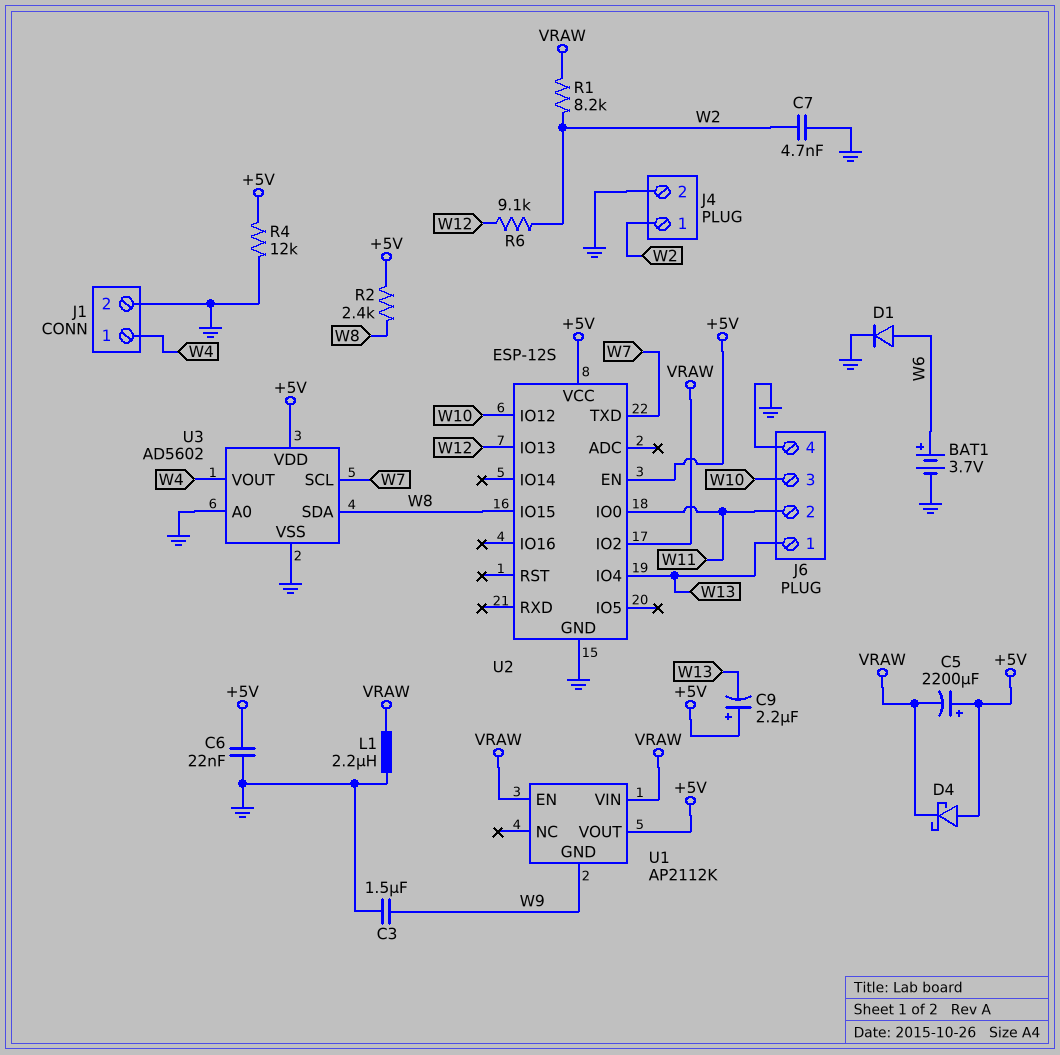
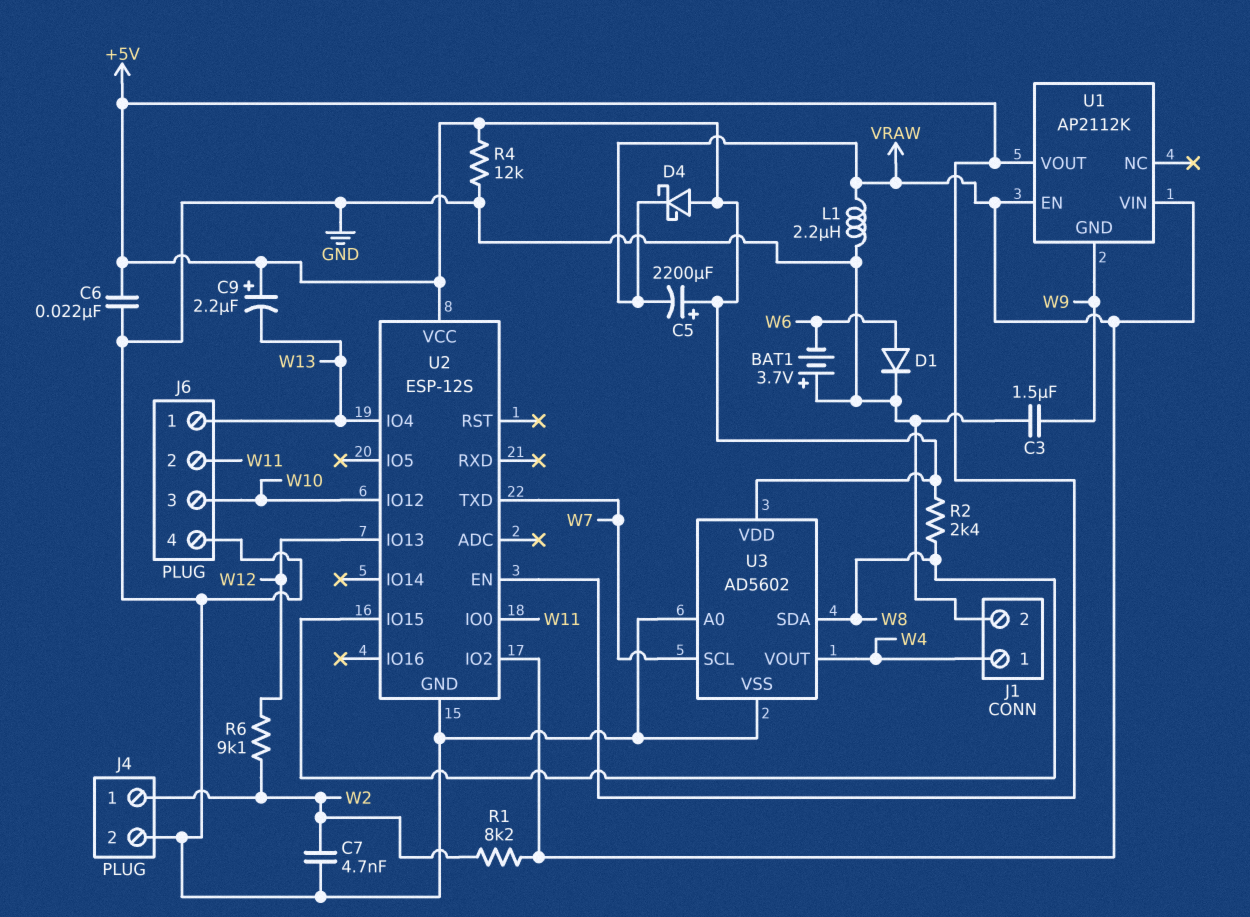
BAT1: 3.7V (plus W6, minus GND) -> 3.7V (plus GND, minus W6)

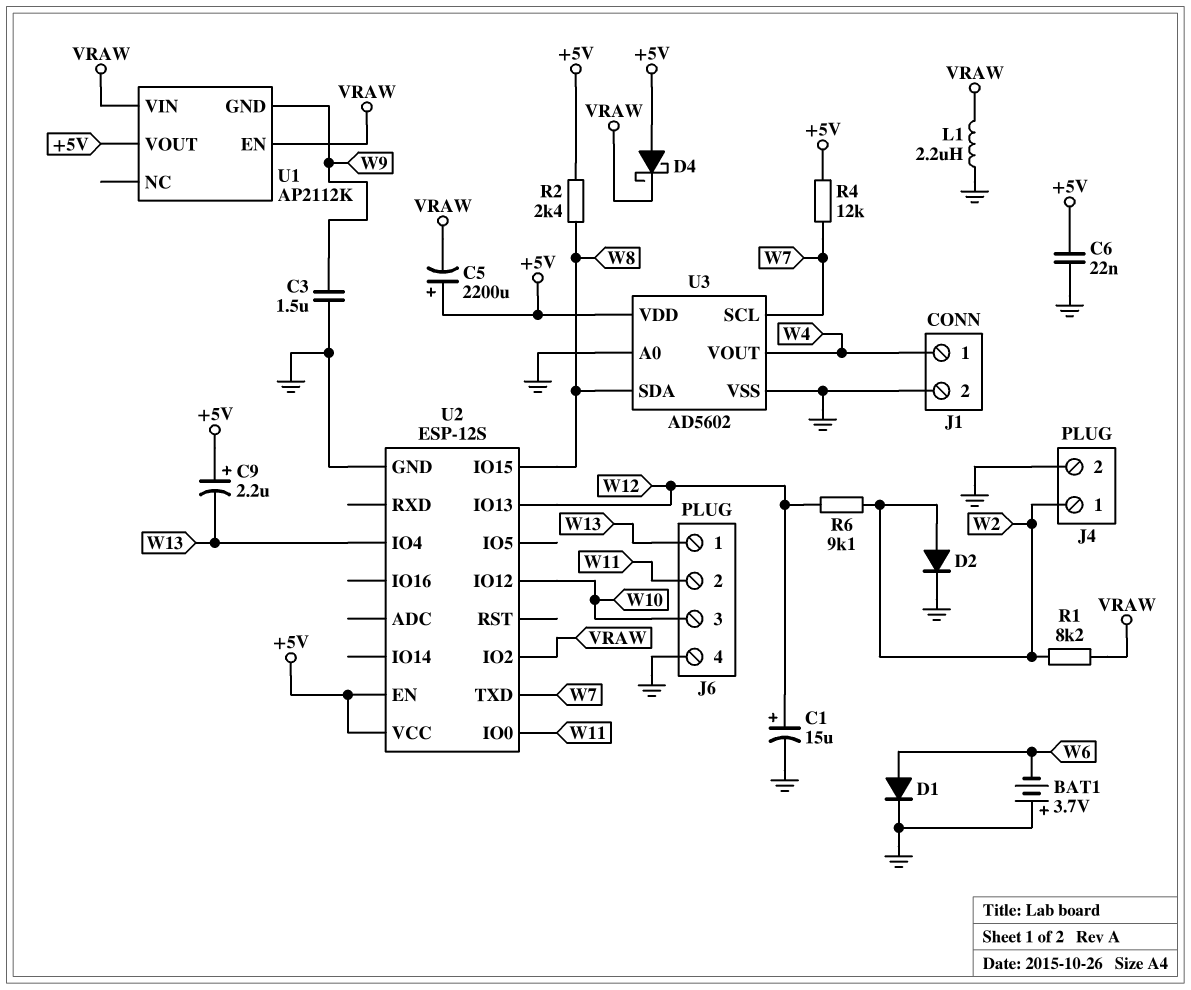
C1: none -> 15uF (plus W12, minus GND)
C7: 4.7nF (GND, W2) -> none
D2: none -> diode (A W2, K GND)
R4: 12k (+5V, GND) -> 12k (+5V, W7)

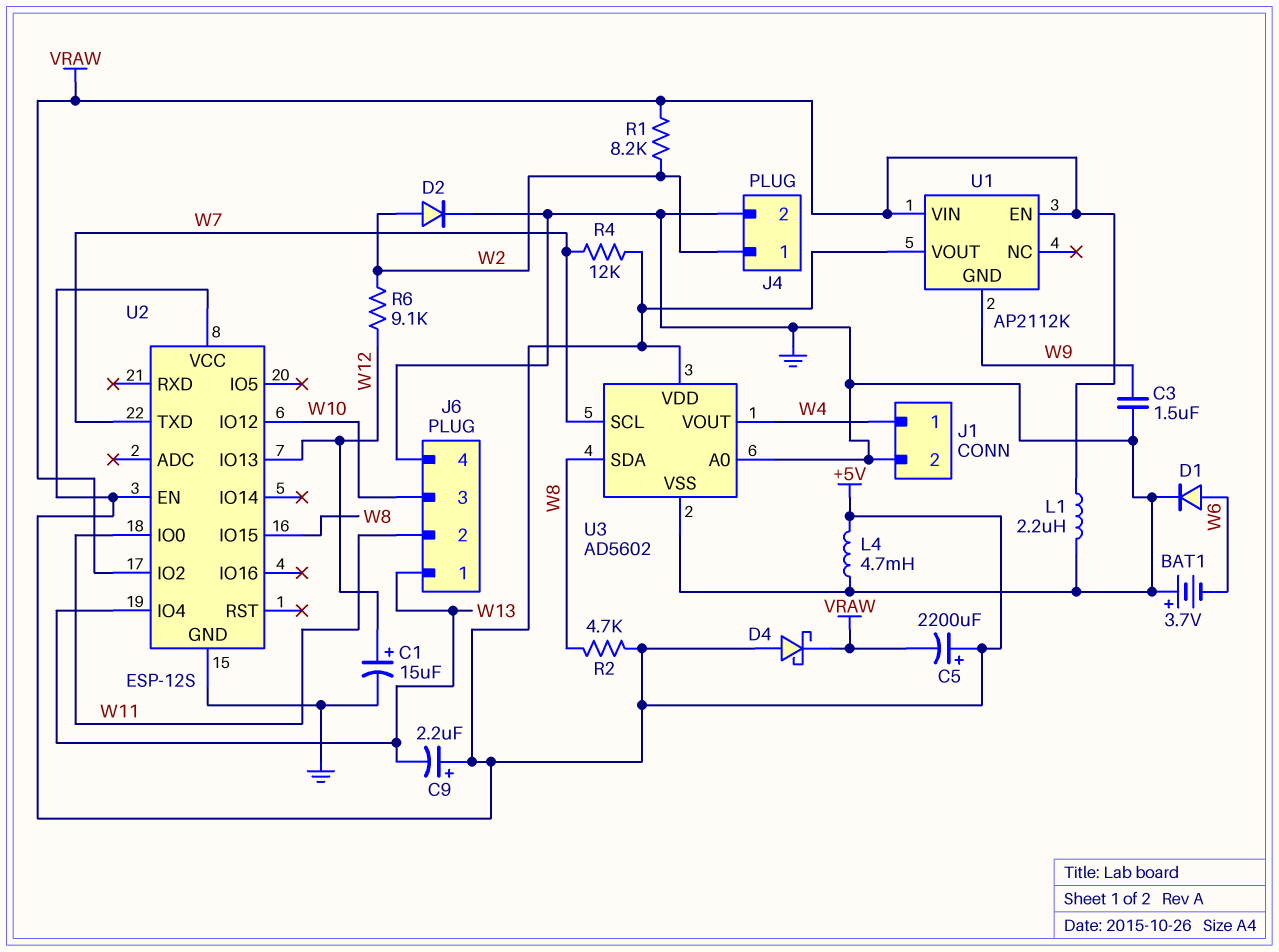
C6: 22nF (+5V, GND) -> none
L4: none -> 4.7mH (+5V, GND)
R2: 2.4k (+5V, W8) -> 4.7k (+5V, W8)

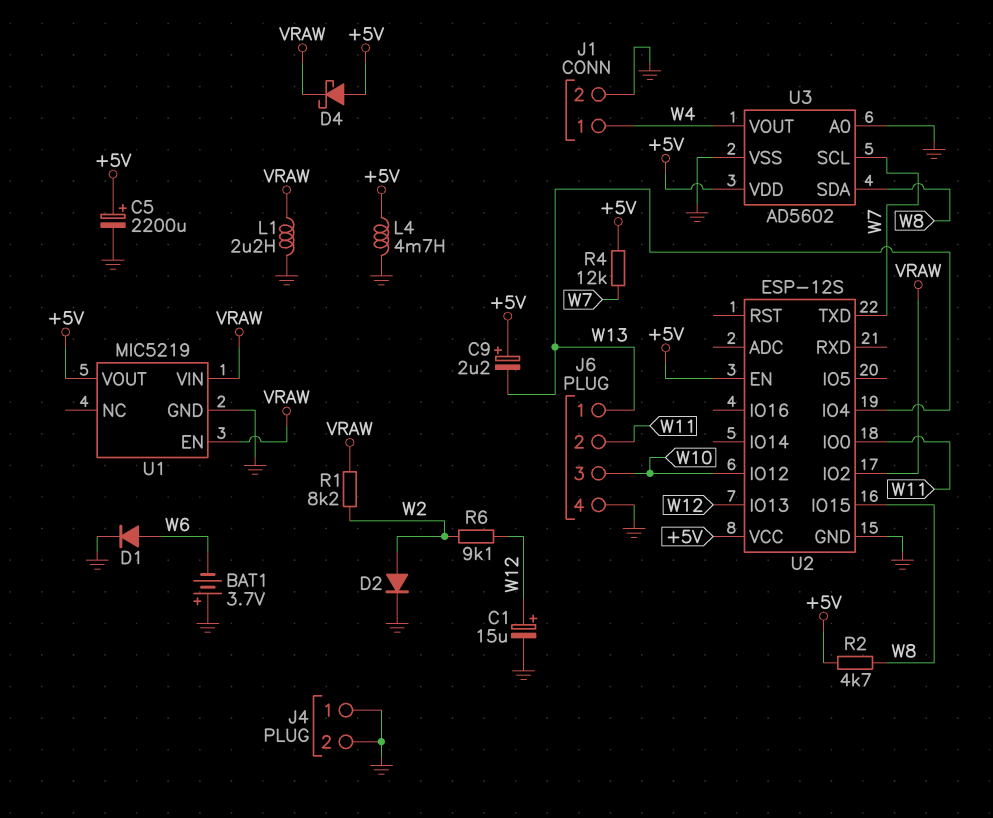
C3: 1.5uF (GND, W9) -> none
C5: 2200uF (plus +5V, minus VRAW) -> 2200uF (plus +5V, minus GND)
J4 pin 1: W2 -> GND
U1: AP2112K -> MIC5219
U1 pin GND: W9 -> GND

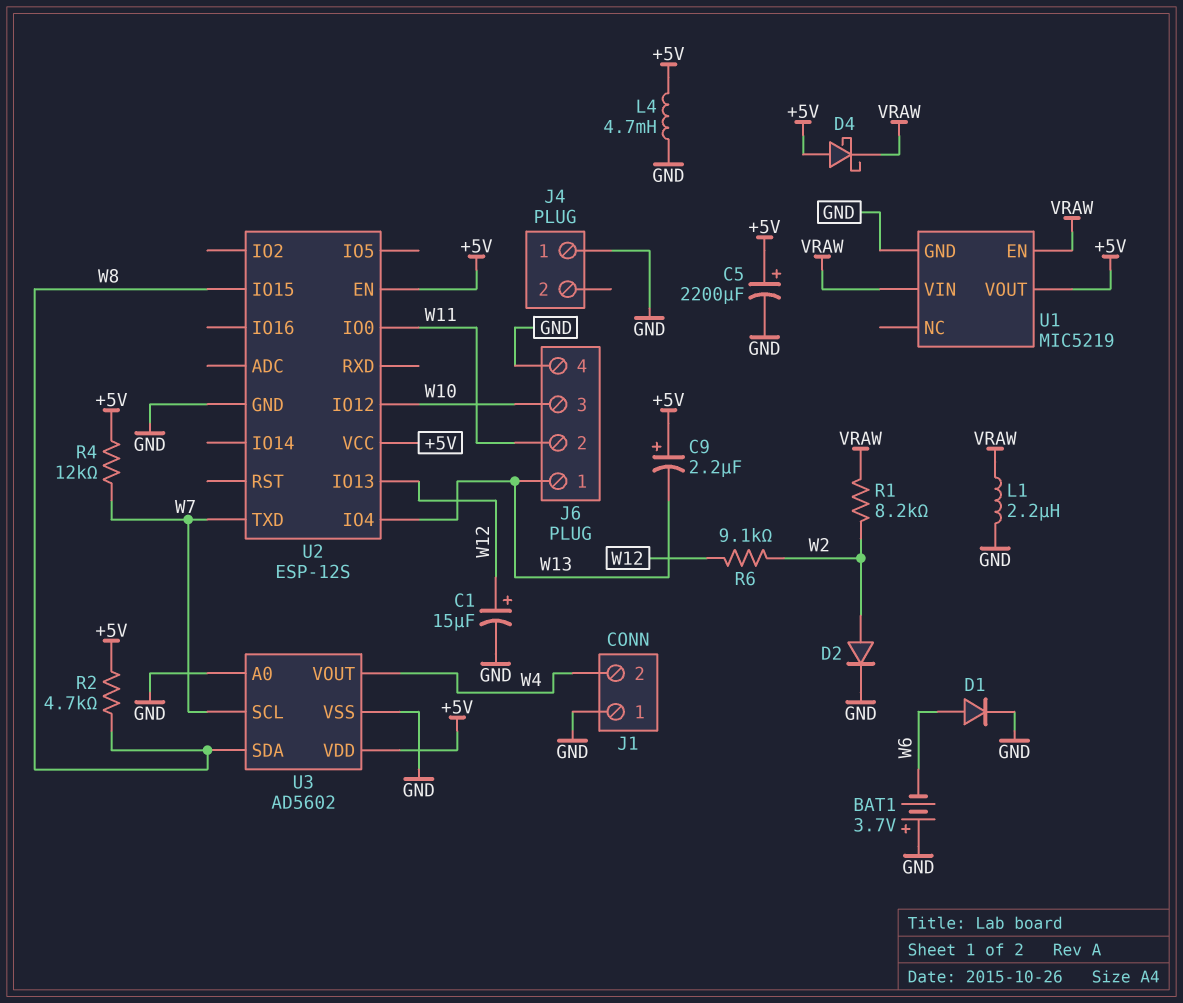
J1 pin 1: W4 -> GND
J1 pin 2: GND -> W4
J4 pin 2: GND -> none
U2 pin IO2: VRAW -> none

